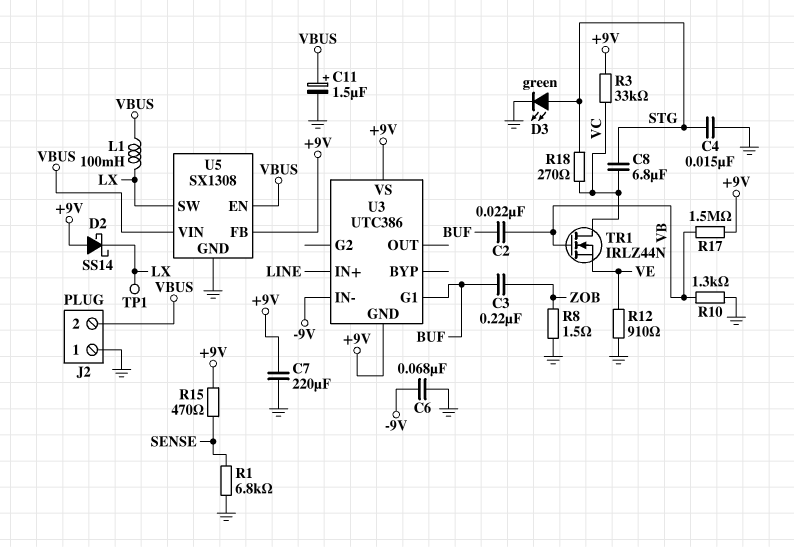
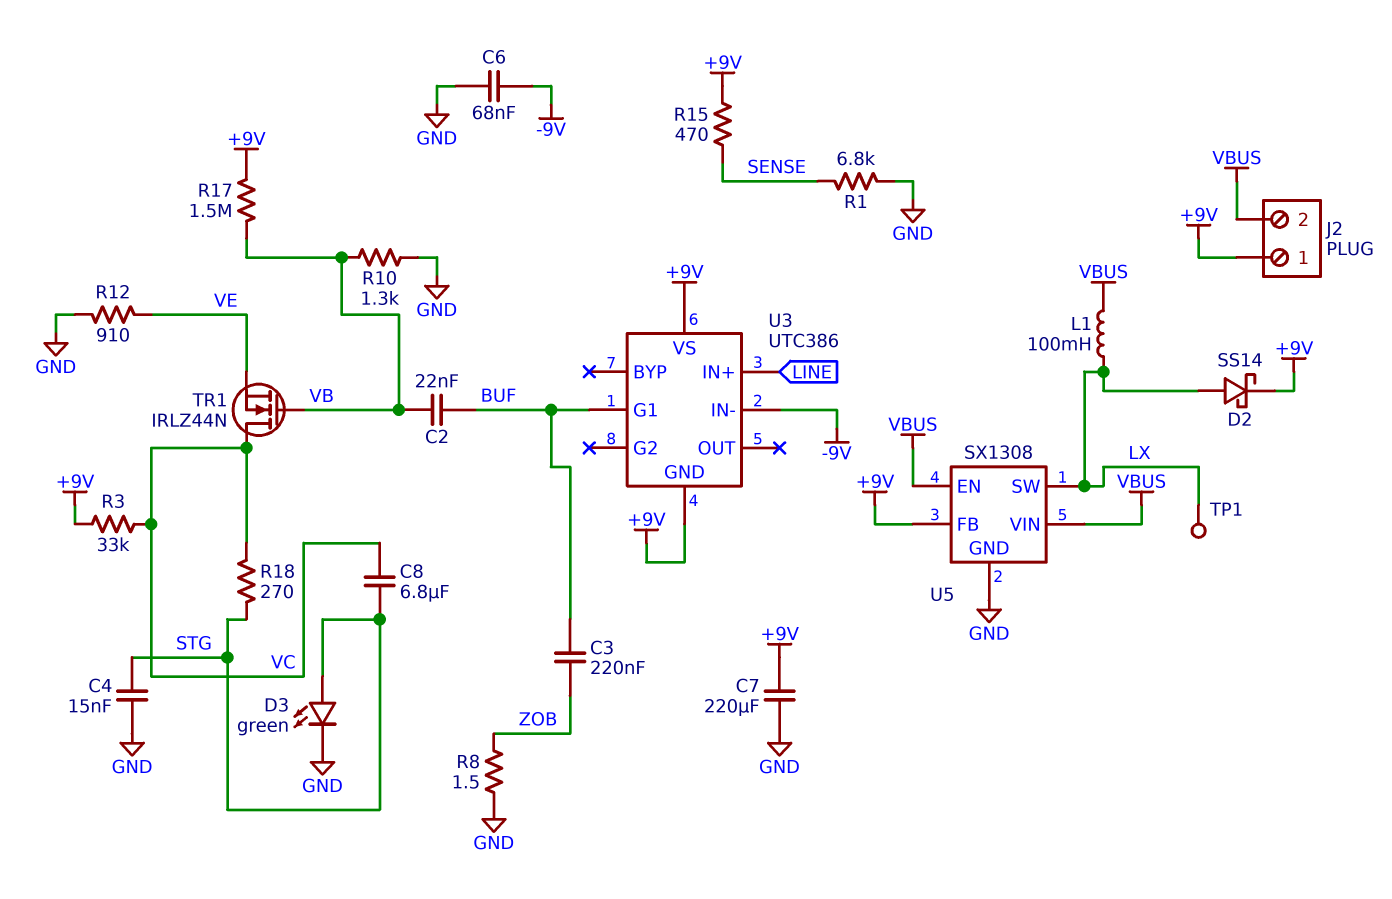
C11: 1.5uF (plus VBUS, minus GND) -> none
D2: schottky SS14 (A +9V, K LX) -> schottky SS14 (A LX, K +9V)
J2 pin 1: GND -> +9V

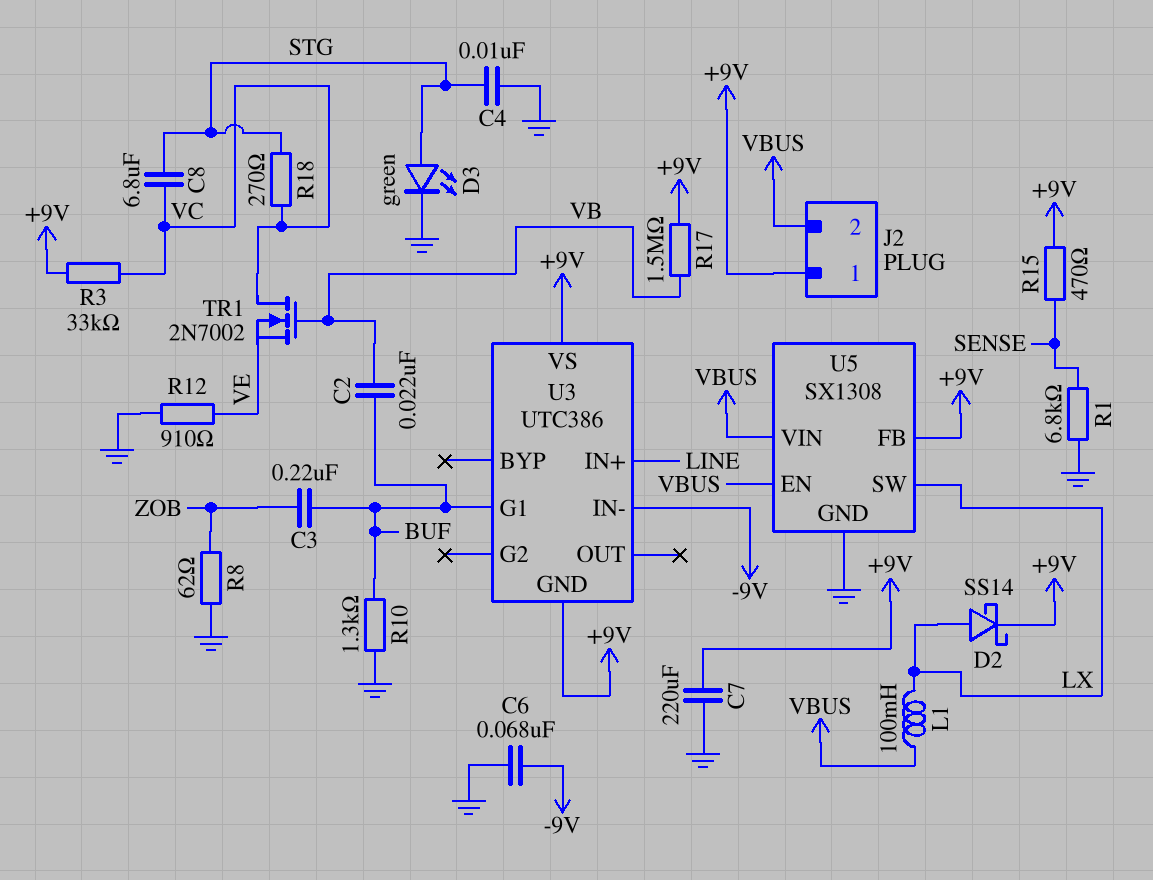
C4: 15nF (GND, STG) -> 10nF (GND, STG)
R8: 1.5 (GND, ZOB) -> 62 (GND, ZOB)
R10: 1.3k (GND, VB) -> 1.3k (BUF, GND)
TP1: test point (LX) -> none
TR1: NMOS IRLZ44N (G VB, D VC, S VE) -> NMOS 2N7002 (G VB, D VC, S VE)

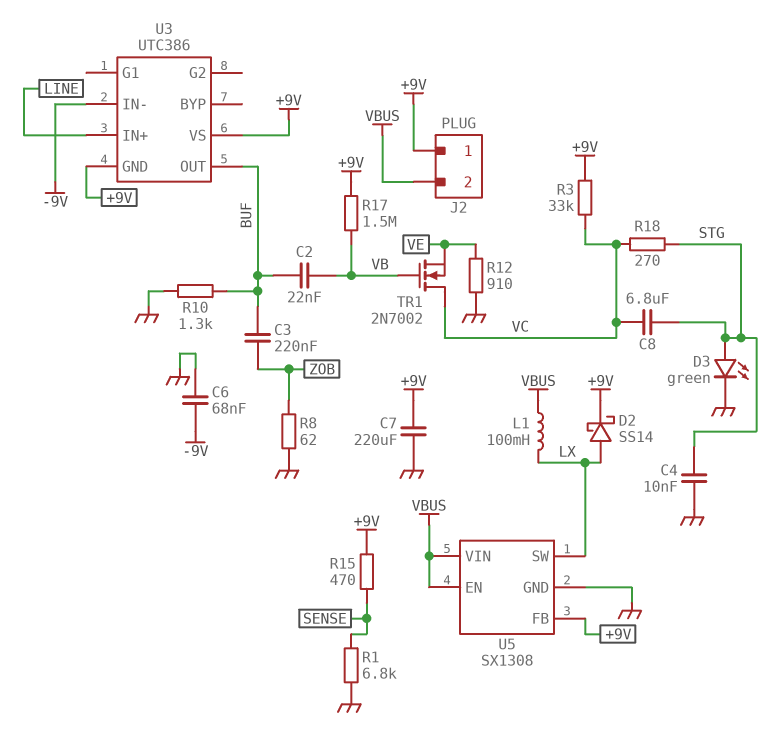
U3 pin G1: BUF -> none
U3 pin OUT: none -> BUF

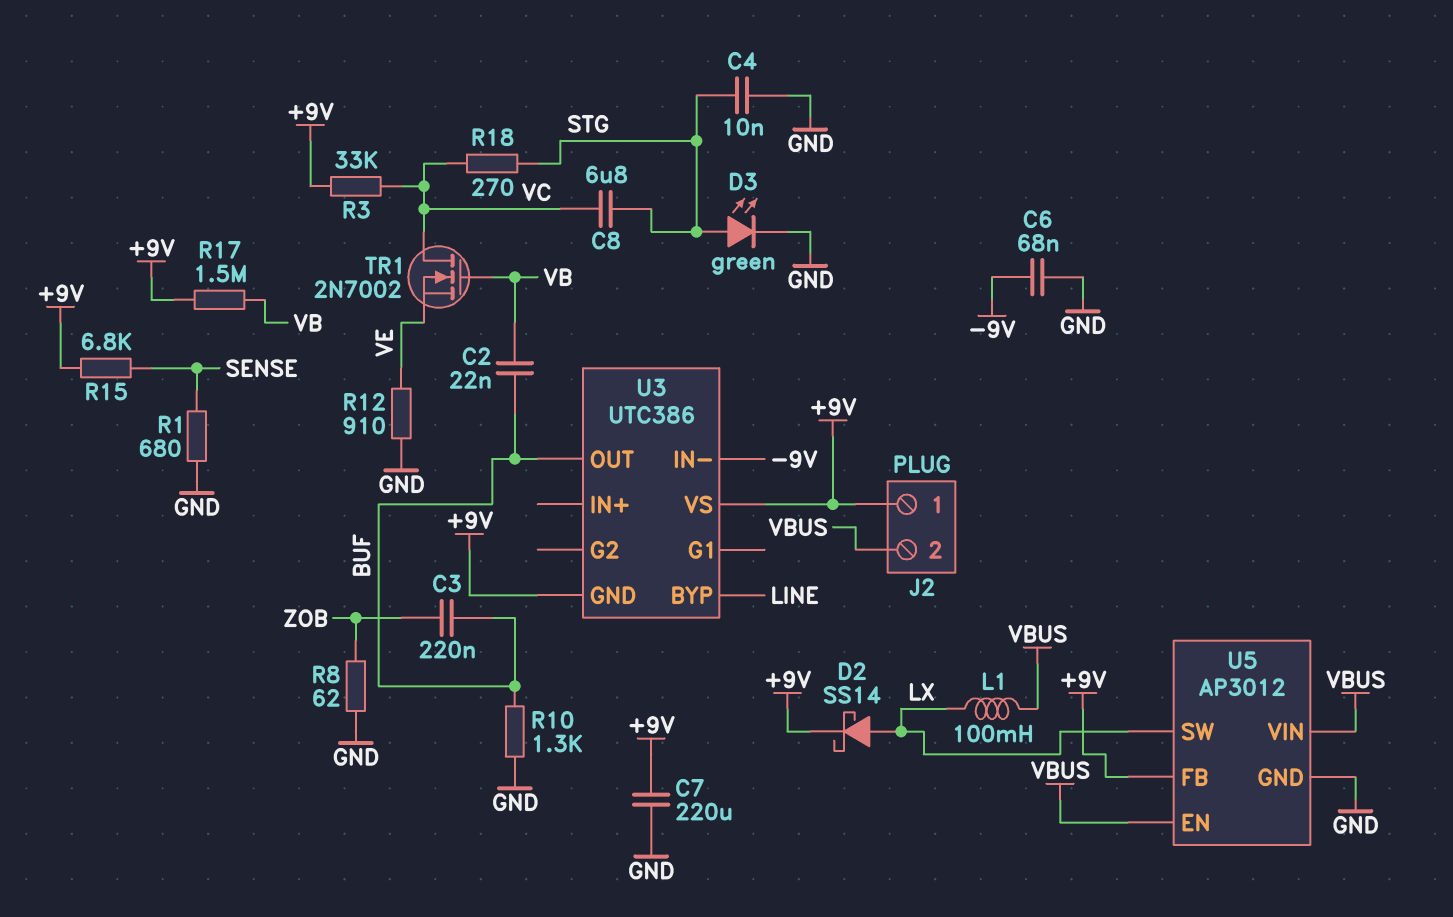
R1: 6.8k (GND, SENSE) -> 680 (GND, SENSE)
R15: 470 (+9V, SENSE) -> 6.8k (+9V, SENSE)
U3 pin BYP: none -> LINE
U3 pin IN+: LINE -> none
U5: SX1308 -> AP3012

